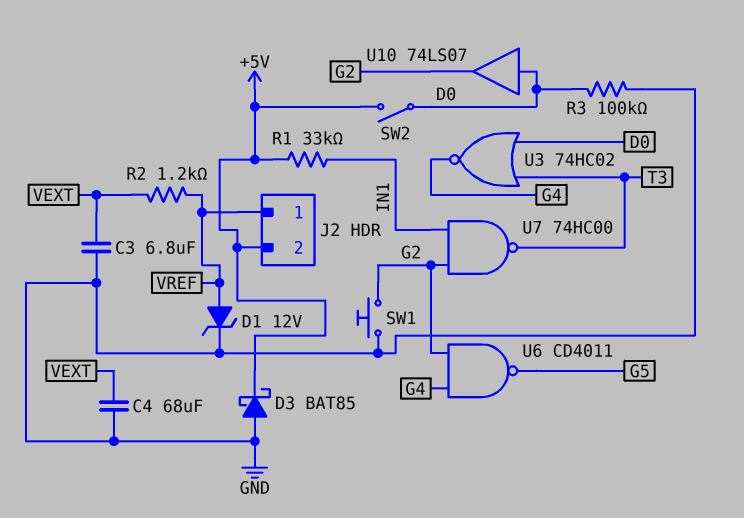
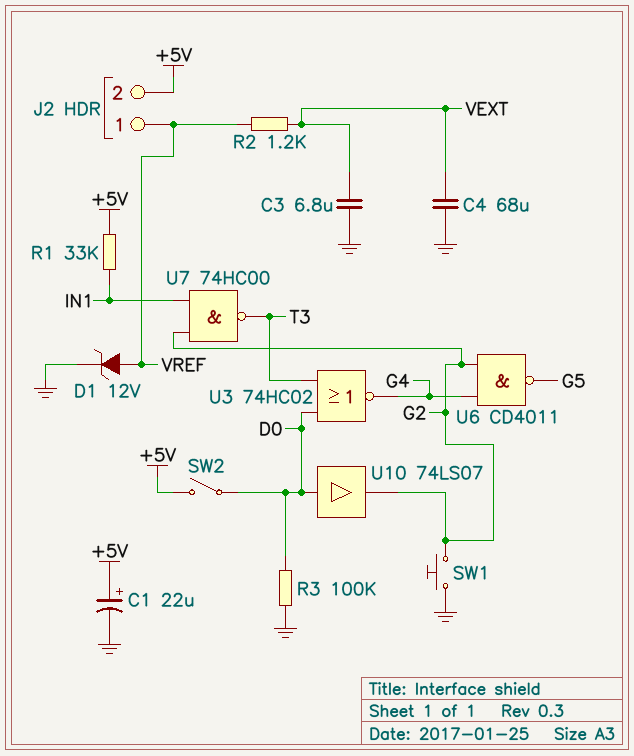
C1: none -> 22uF (plus +5V, minus GND)
D3: schottky BAT85 (A GND, K +5V) -> none

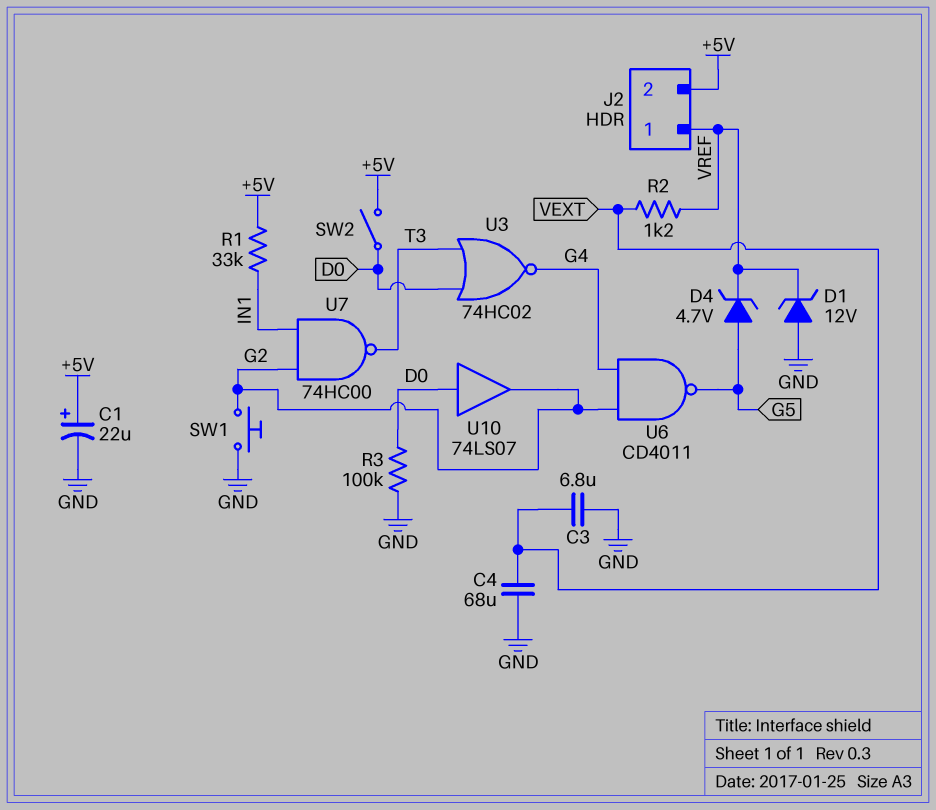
D1: zener 12V (A VREF, K GND) -> zener 12V (A GND, K VREF)
D4: none -> zener 4.7V (A G5, K VREF)

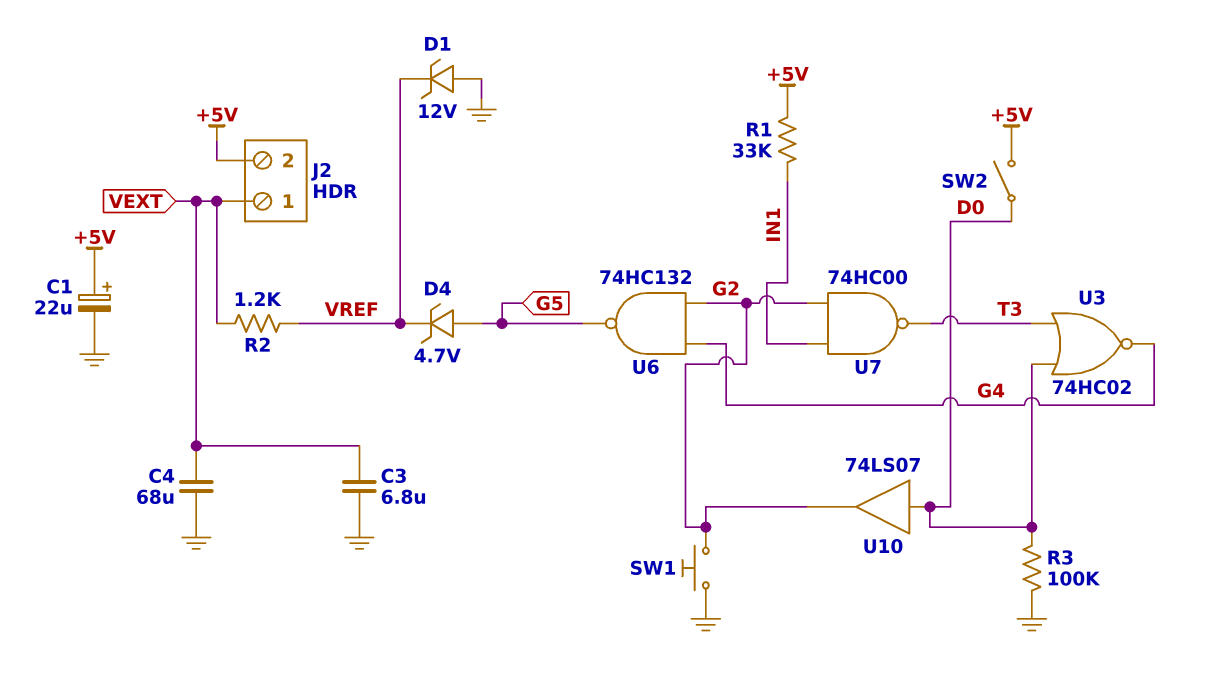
J2 pin 1: VREF -> VEXT
U6: NAND CD4011 (in G2, in G4, out G5) -> NAND 74HC132 (in G2, in G4, out G5)

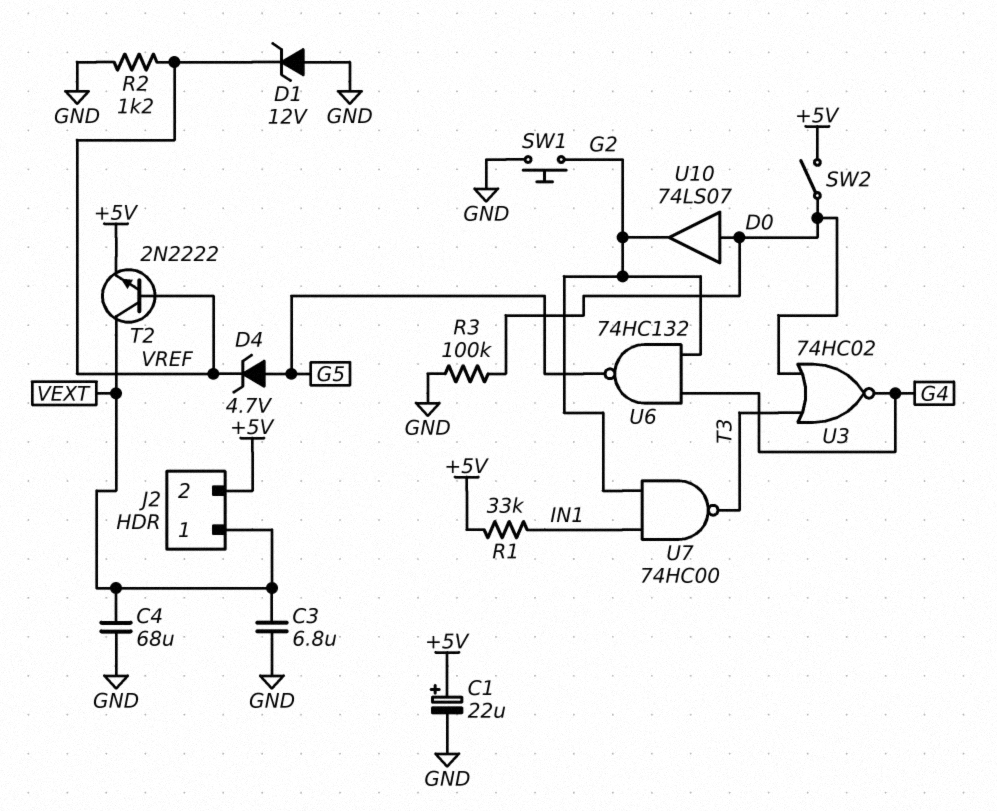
R2: 1.2k (VEXT, VREF) -> 1.2k (GND, VREF)
T2: none -> NPN 2N2222 (B VREF, C VEXT, E +5V)

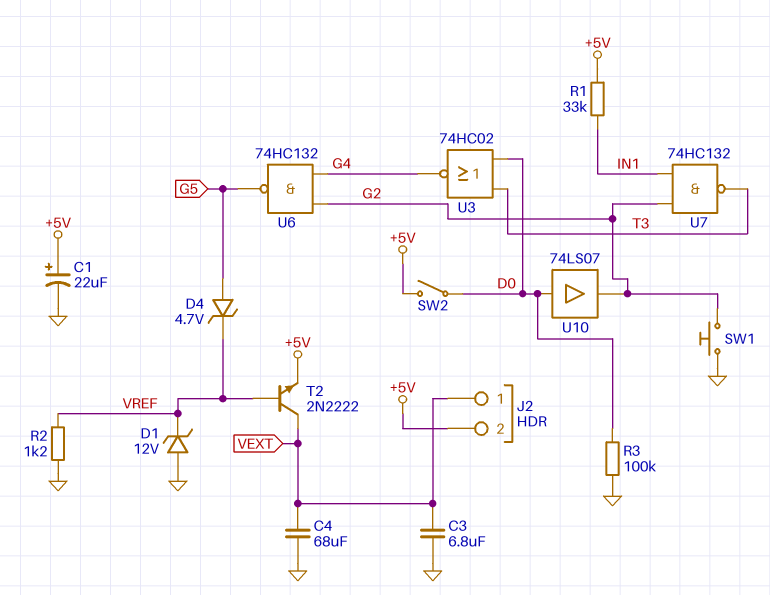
U7: NAND 74HC00 (in G2, in IN1, out T3) -> NAND 74HC132 (in G2, in IN1, out T3)

